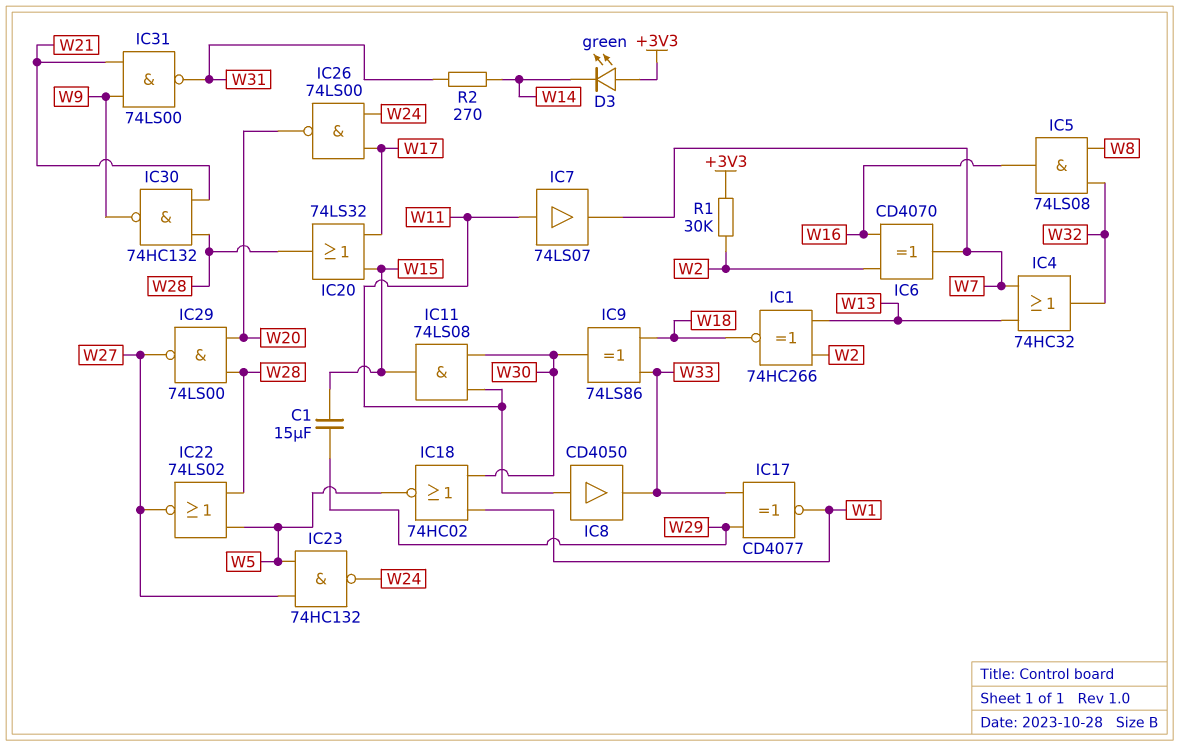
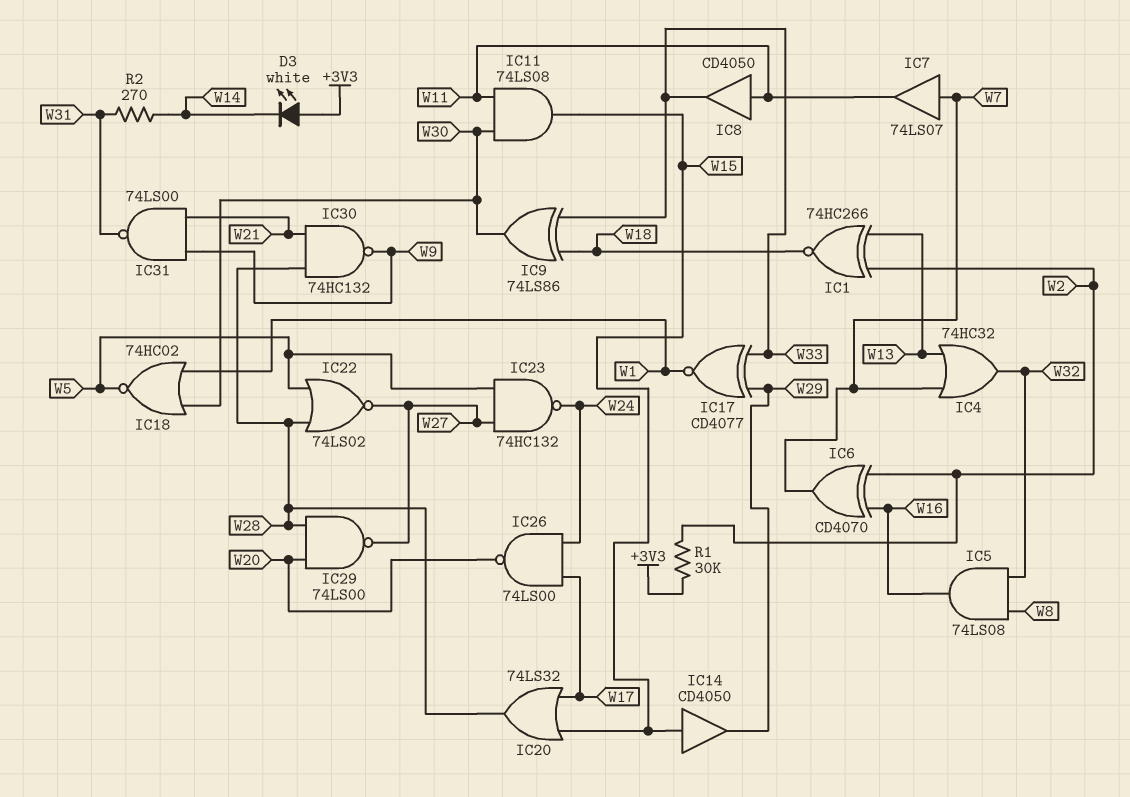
C1: 15uF (W15, W29) -> none
D3: LED green (A +3V3, K W14) -> LED white (A +3V3, K W14)
IC7: buffer 74LS07 (in W11, out W7) -> buffer 74LS07 (in W7, out W11)
IC14: none -> buffer CD4050 (in W15, out W29)

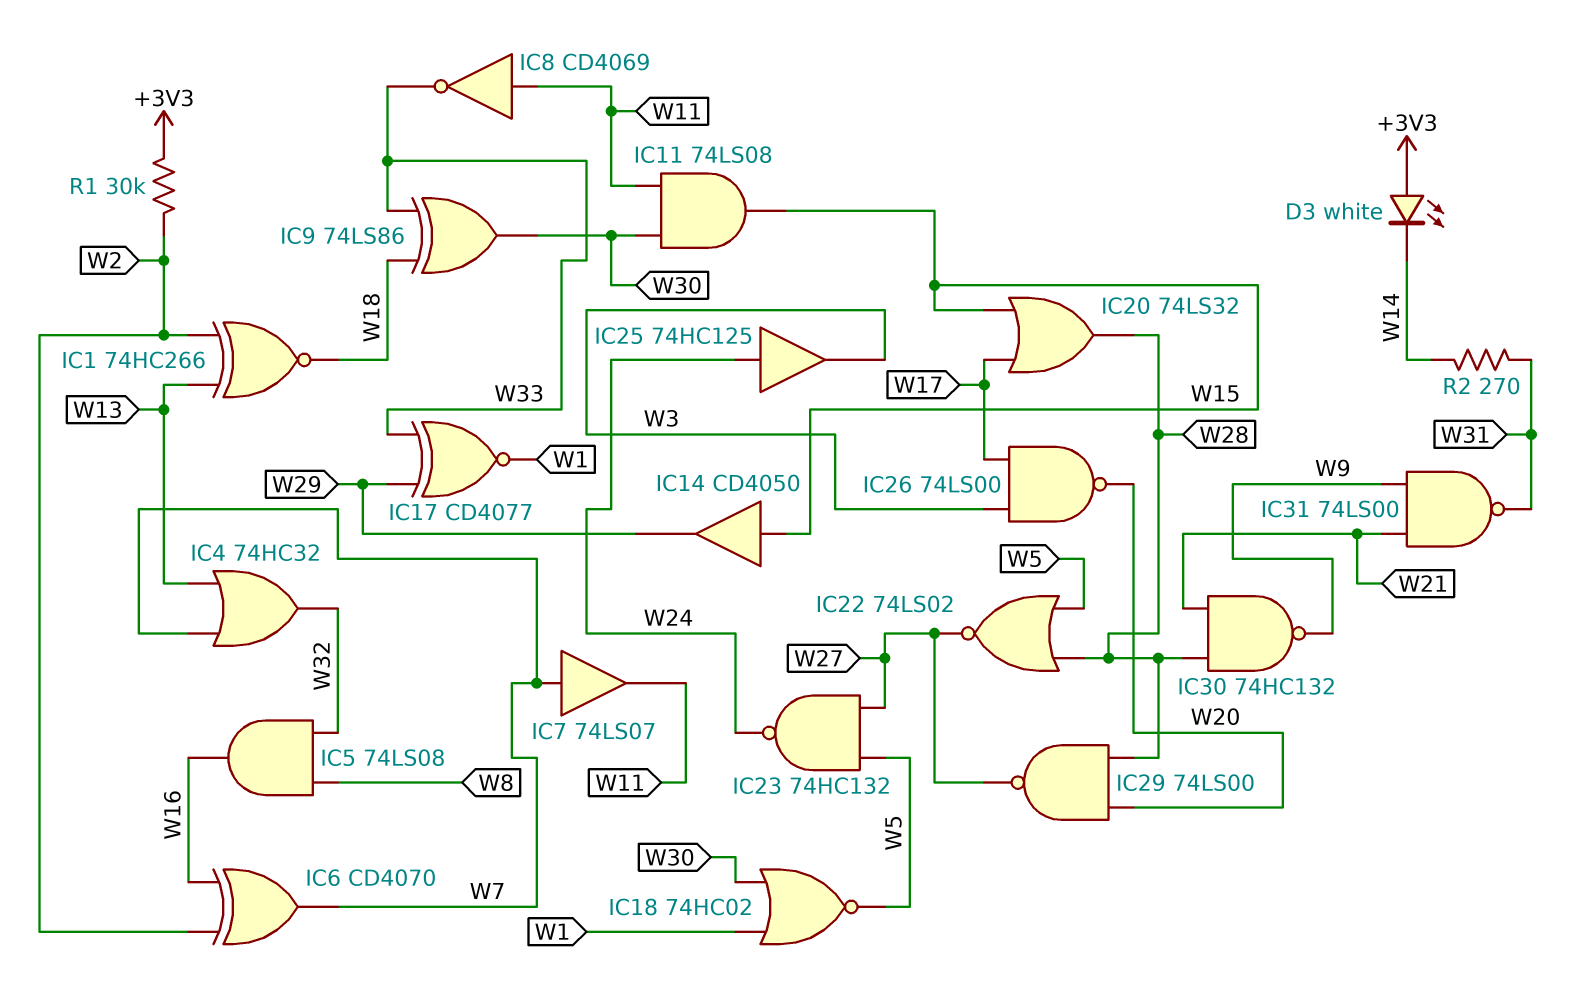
IC8: buffer CD4050 (in W11, out W33) -> NOT CD4069 (in W11, out W33)
IC25: none -> buffer 74HC125 (in W24, out W3)
IC26: NAND 74LS00 (in W17, in W24, out W20) -> NAND 74LS00 (in W3, in W17, out W20)

